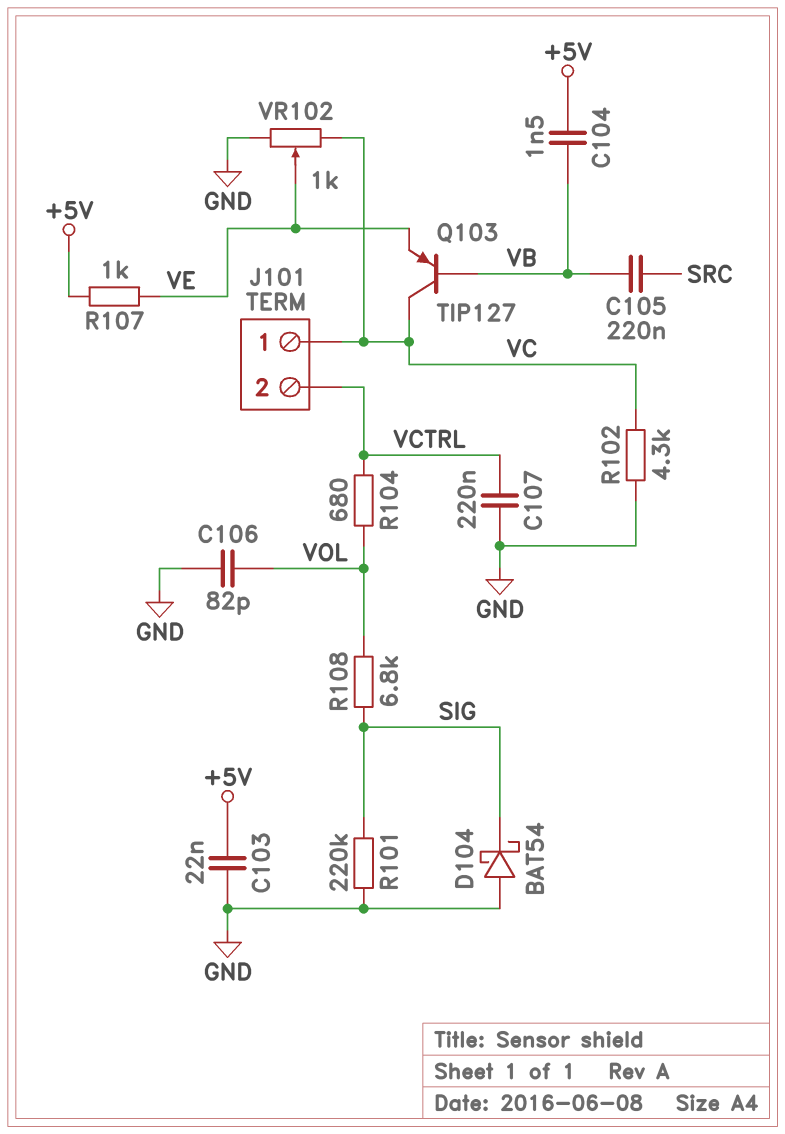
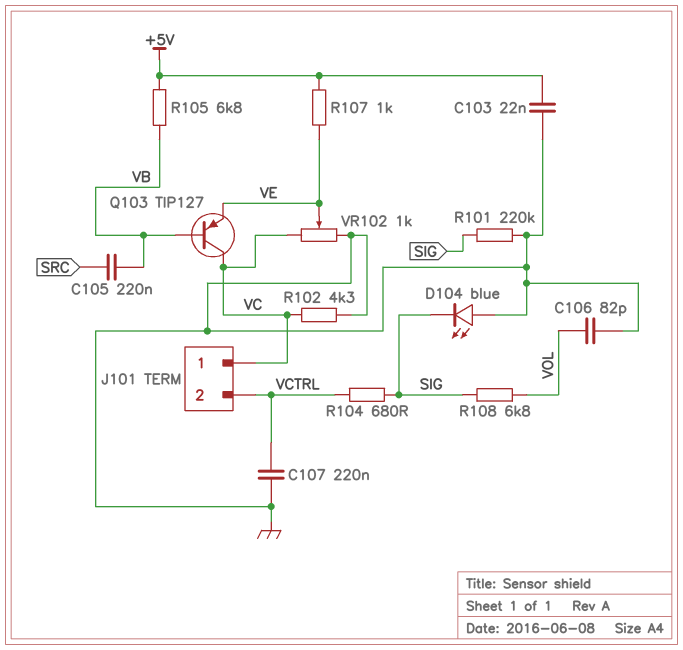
C104: 1.5nF (+5V, VB) -> none
D104: schottky BAT54 (A GND, K SIG) -> LED blue (A GND, K SIG)
R104: 680 (VCTRL, VOL) -> 680 (SIG, VCTRL)
R105: none -> 6.8k (+5V, VB)

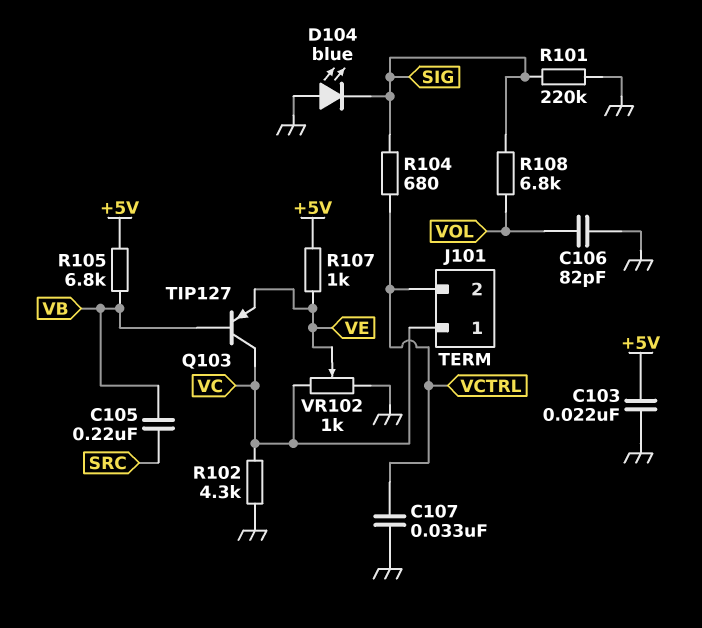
C107: 220nF (GND, VCTRL) -> 33nF (GND, VCTRL)

